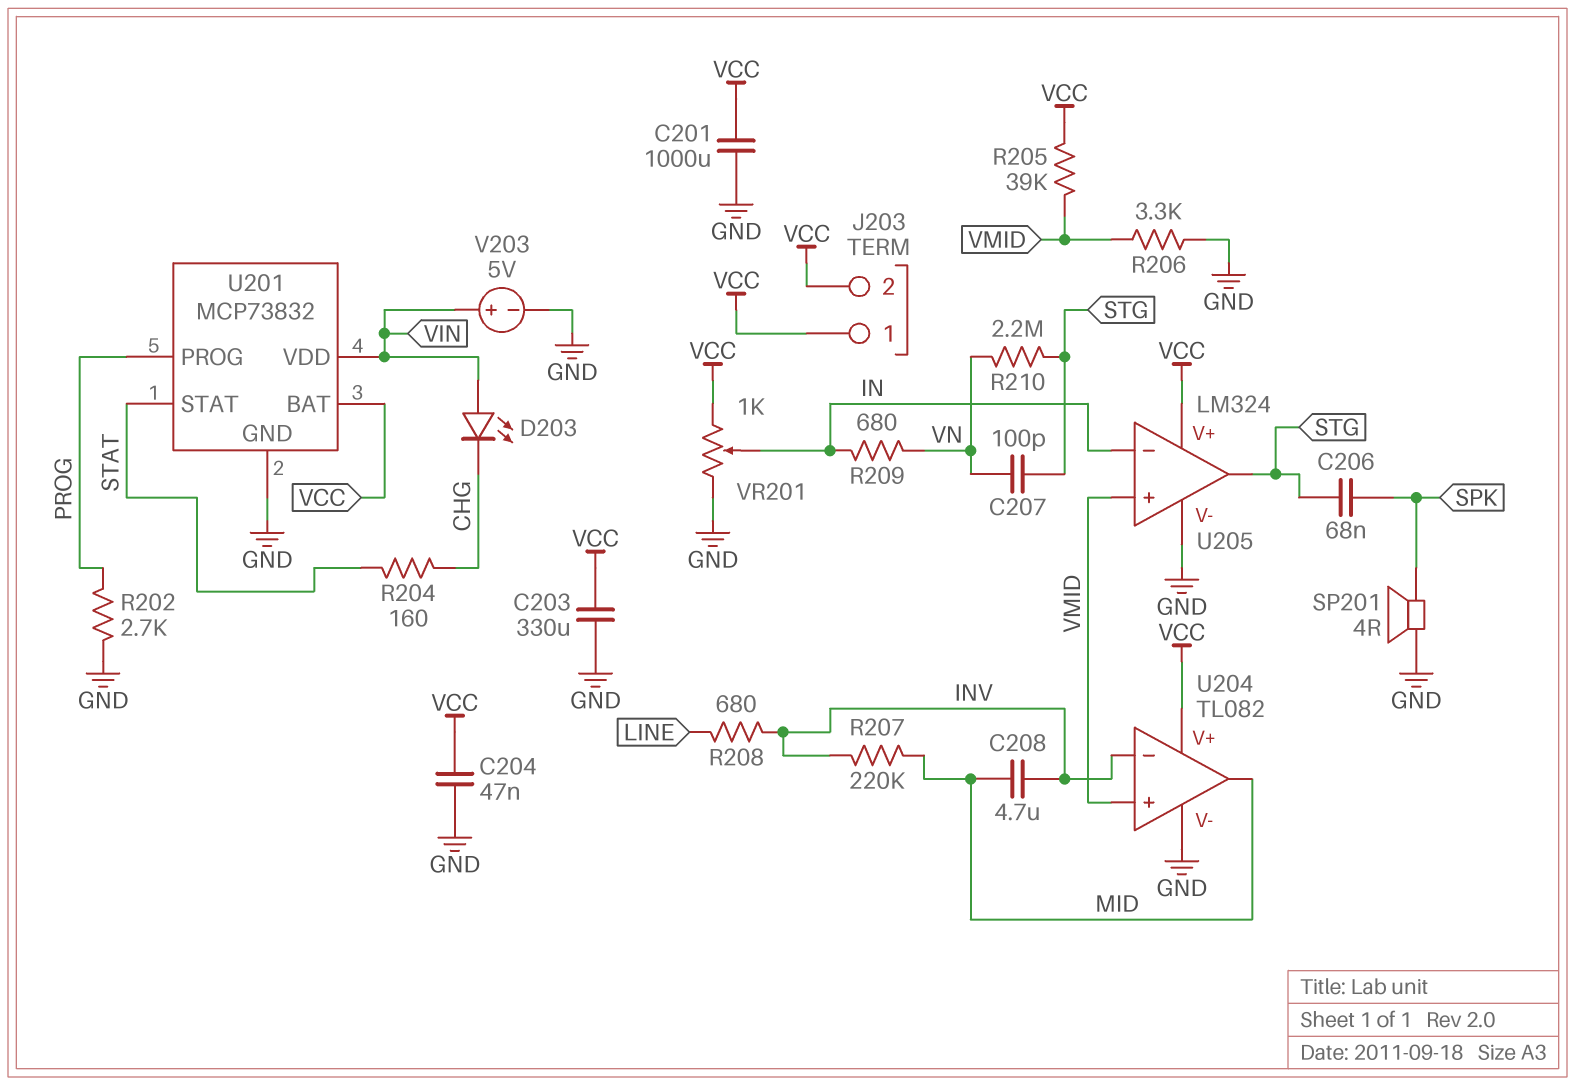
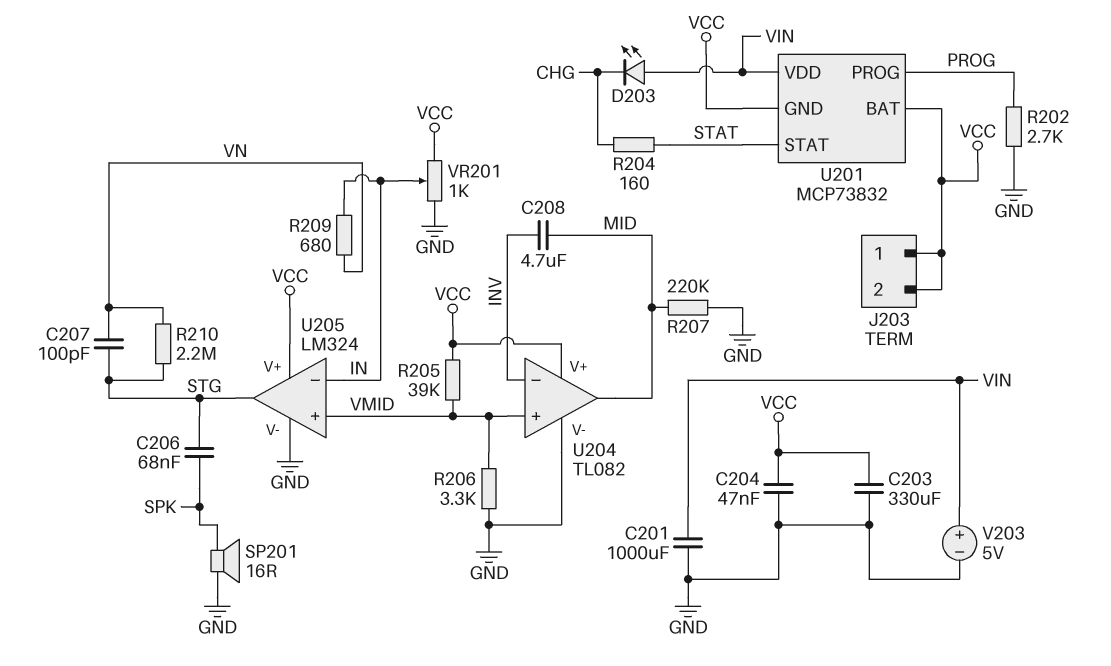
C201: 1000uF (GND, VCC) -> 1000uF (GND, VIN)
R207: 220k (INV, MID) -> 220k (GND, MID)
R208: 680 (INV, LINE) -> none
SP201: speaker 4R (GND, SPK) -> speaker 16R (GND, SPK)
U201 pin GND: GND -> VCC

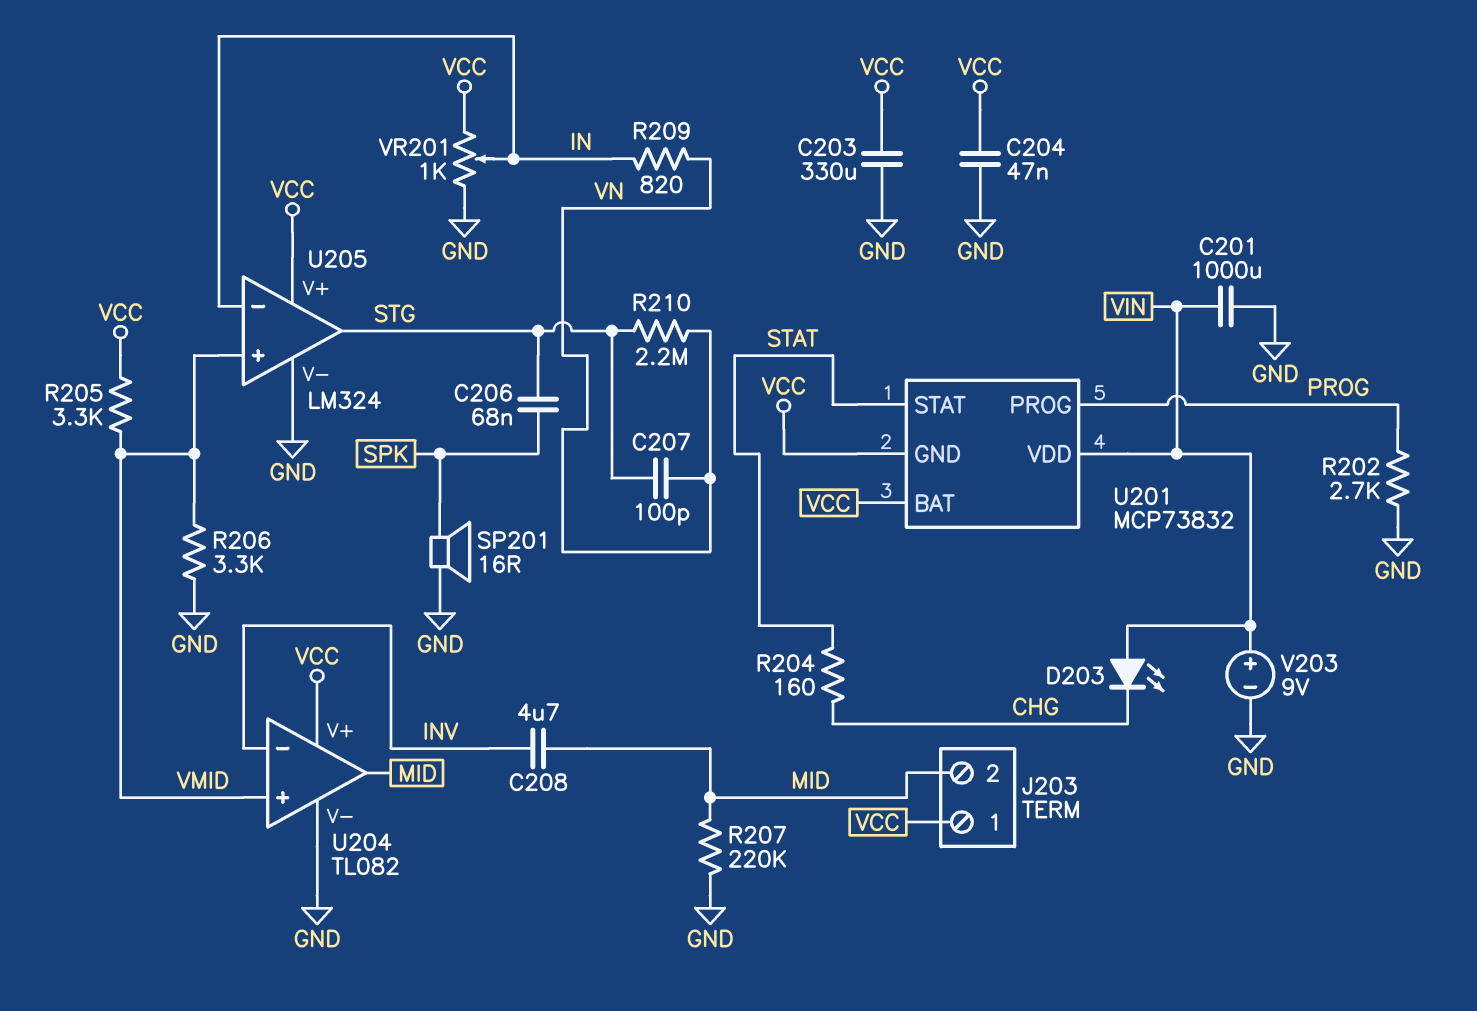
J203 pin 2: VCC -> MID
R205: 39k (VCC, VMID) -> 3.3k (VCC, VMID)
R209: 680 (IN, VN) -> 820 (IN, VN)
V203: 5V (plus VIN, minus GND) -> 9V (plus VIN, minus GND)

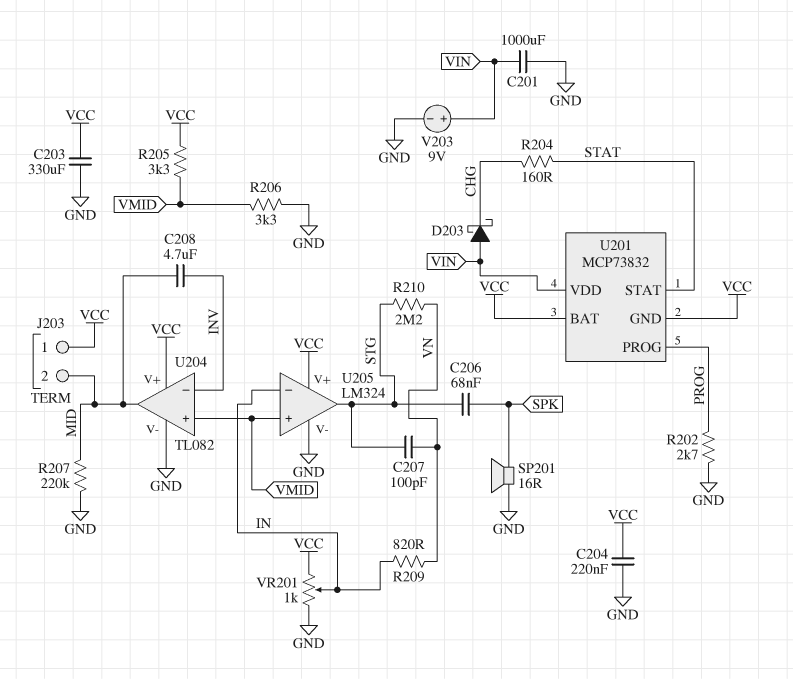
C204: 47nF (GND, VCC) -> 220nF (GND, VCC)
D203: LED (A VIN, K CHG) -> schottky (A VIN, K CHG)

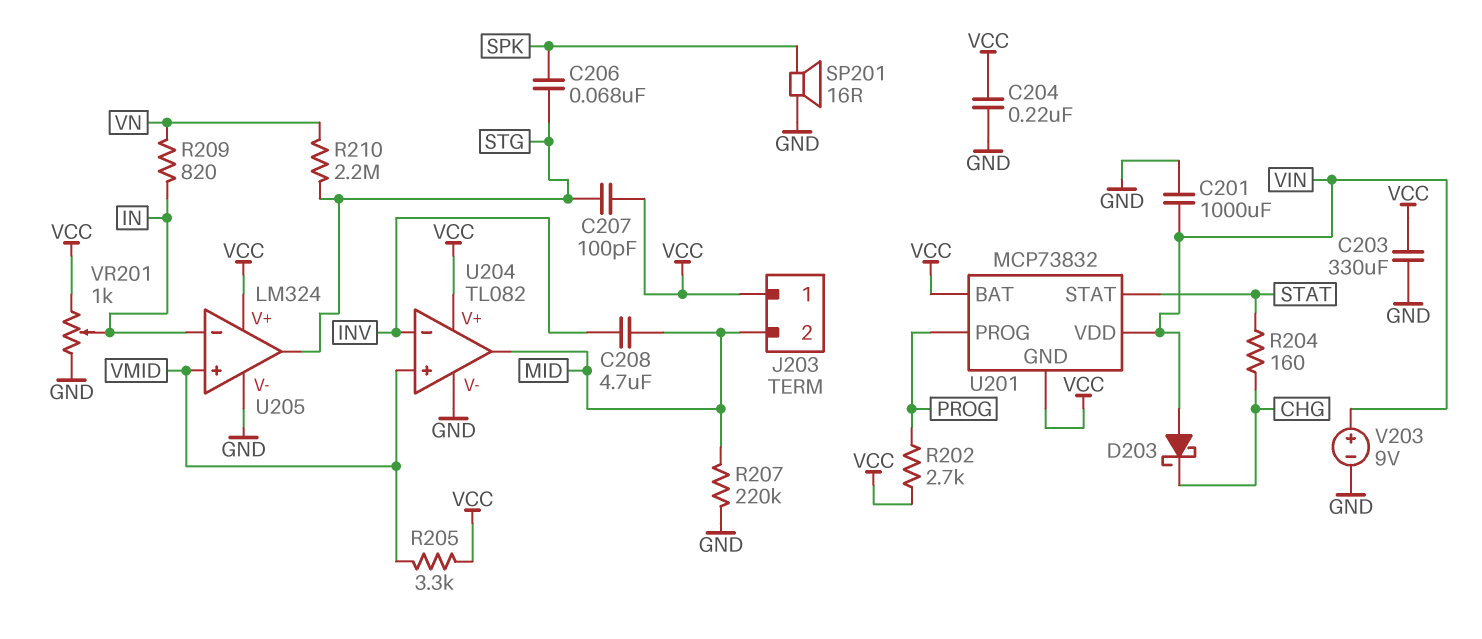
C207: 100pF (STG, VN) -> 100pF (STG, VCC)
R202: 2.7k (GND, PROG) -> 2.7k (PROG, VCC)
R206: 3.3k (GND, VMID) -> none

